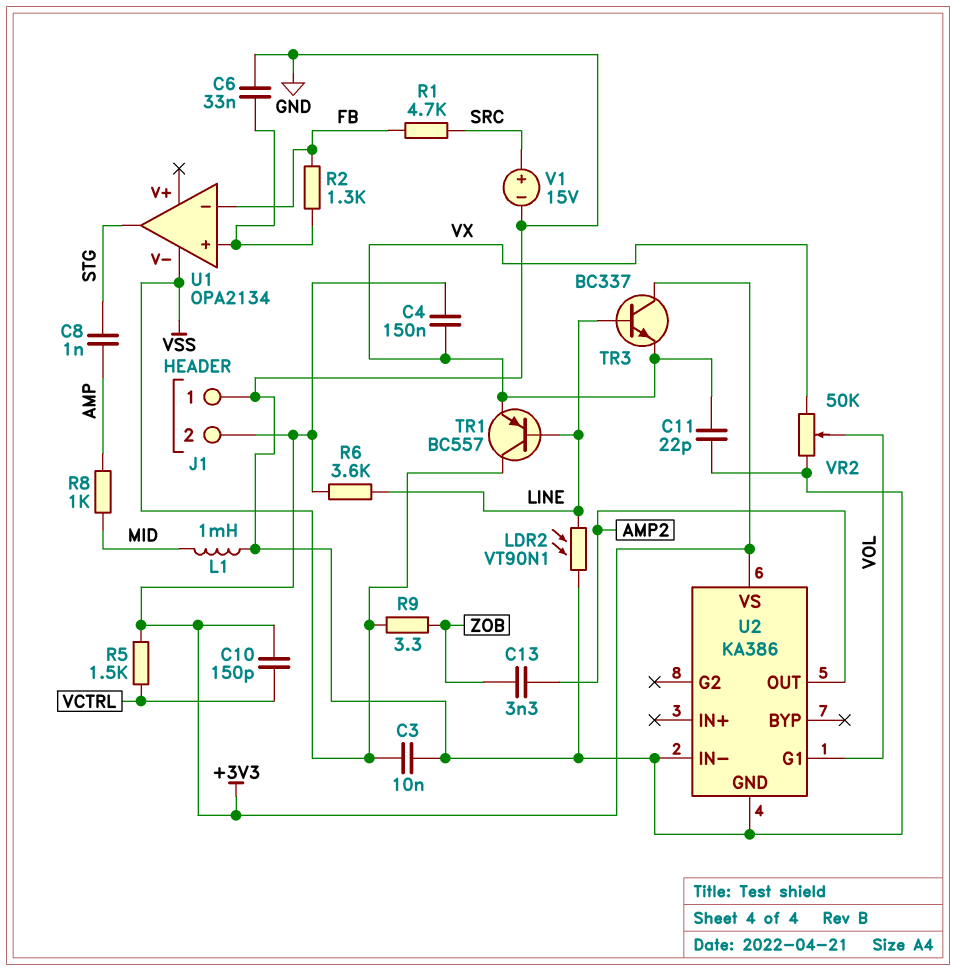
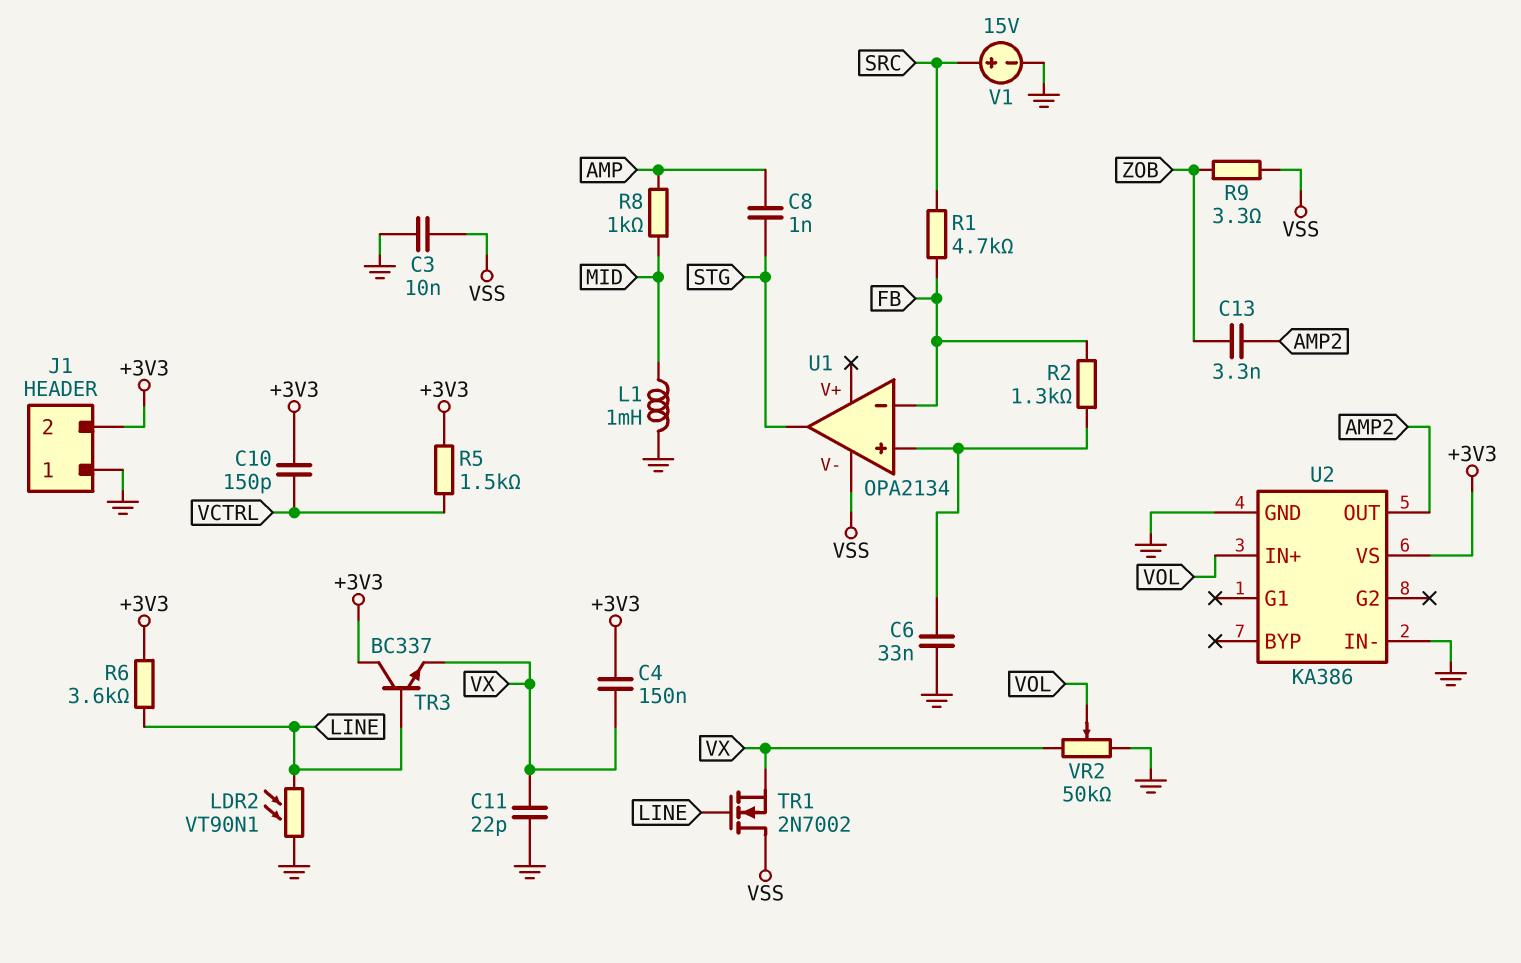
TR1: PNP BC557 (B LINE, C VSS, E VX) -> NMOS 2N7002 (G LINE, D VSS, S VX)
U2 pin G1: VOL -> none
U2 pin IN+: none -> VOL

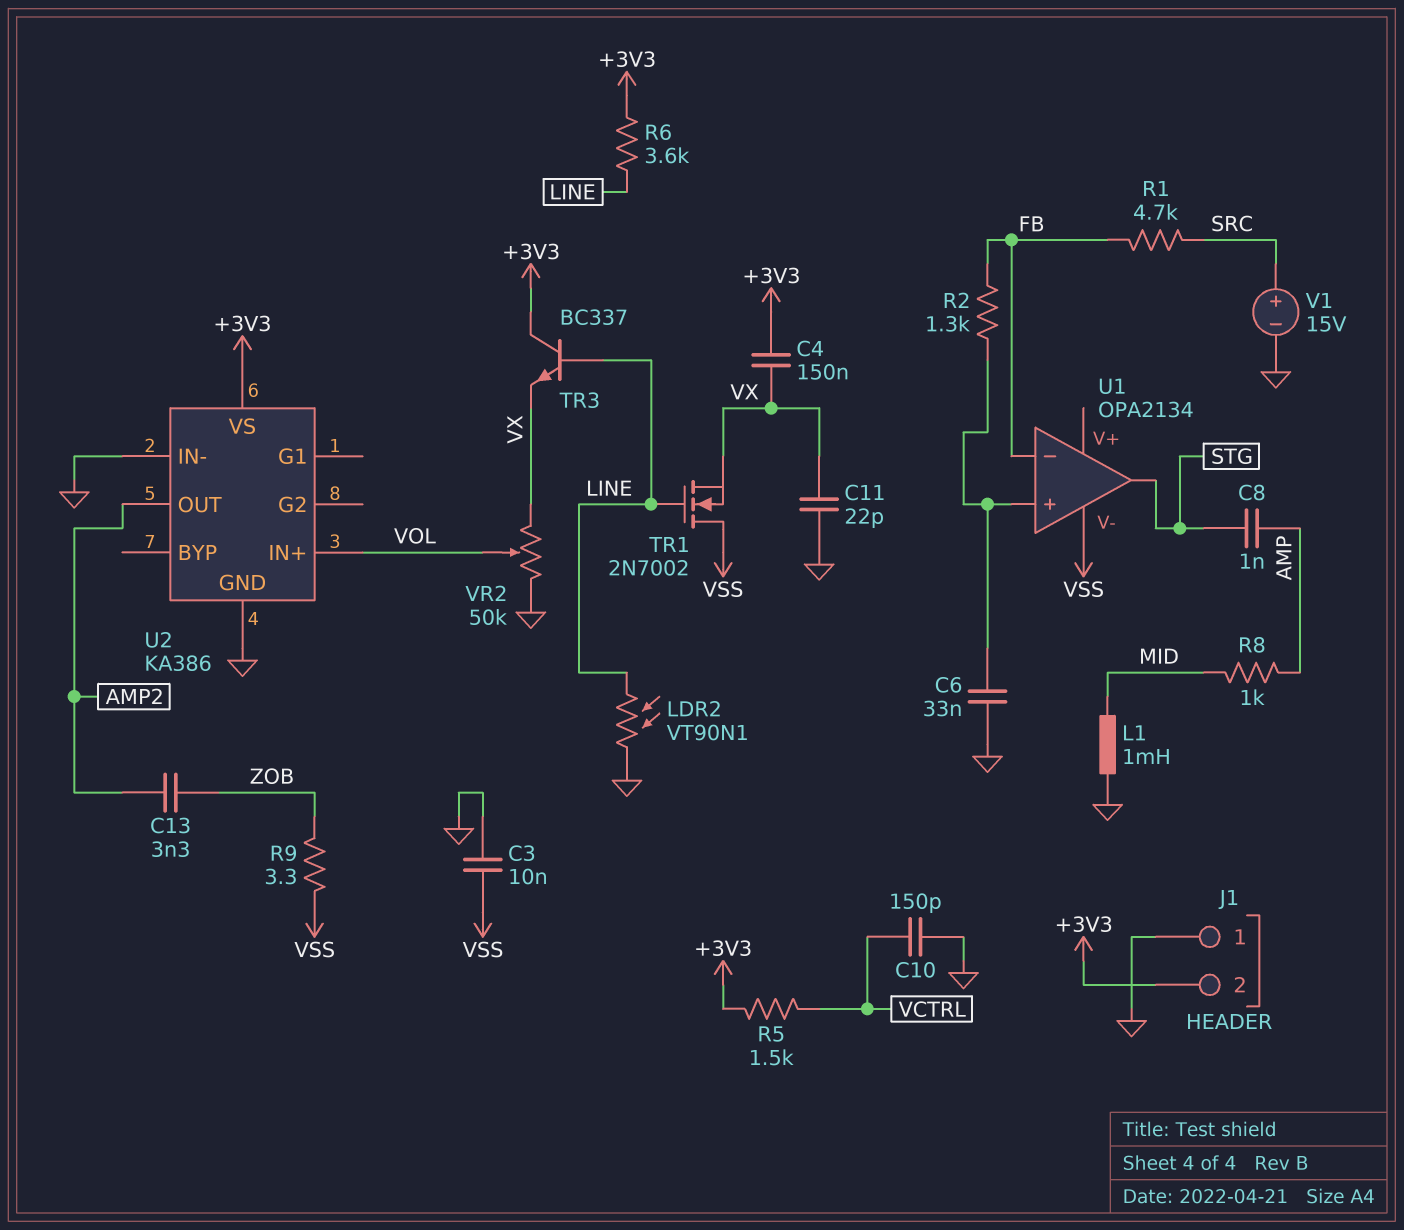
C10: 150pF (+3V3, VCTRL) -> 150pF (GND, VCTRL)

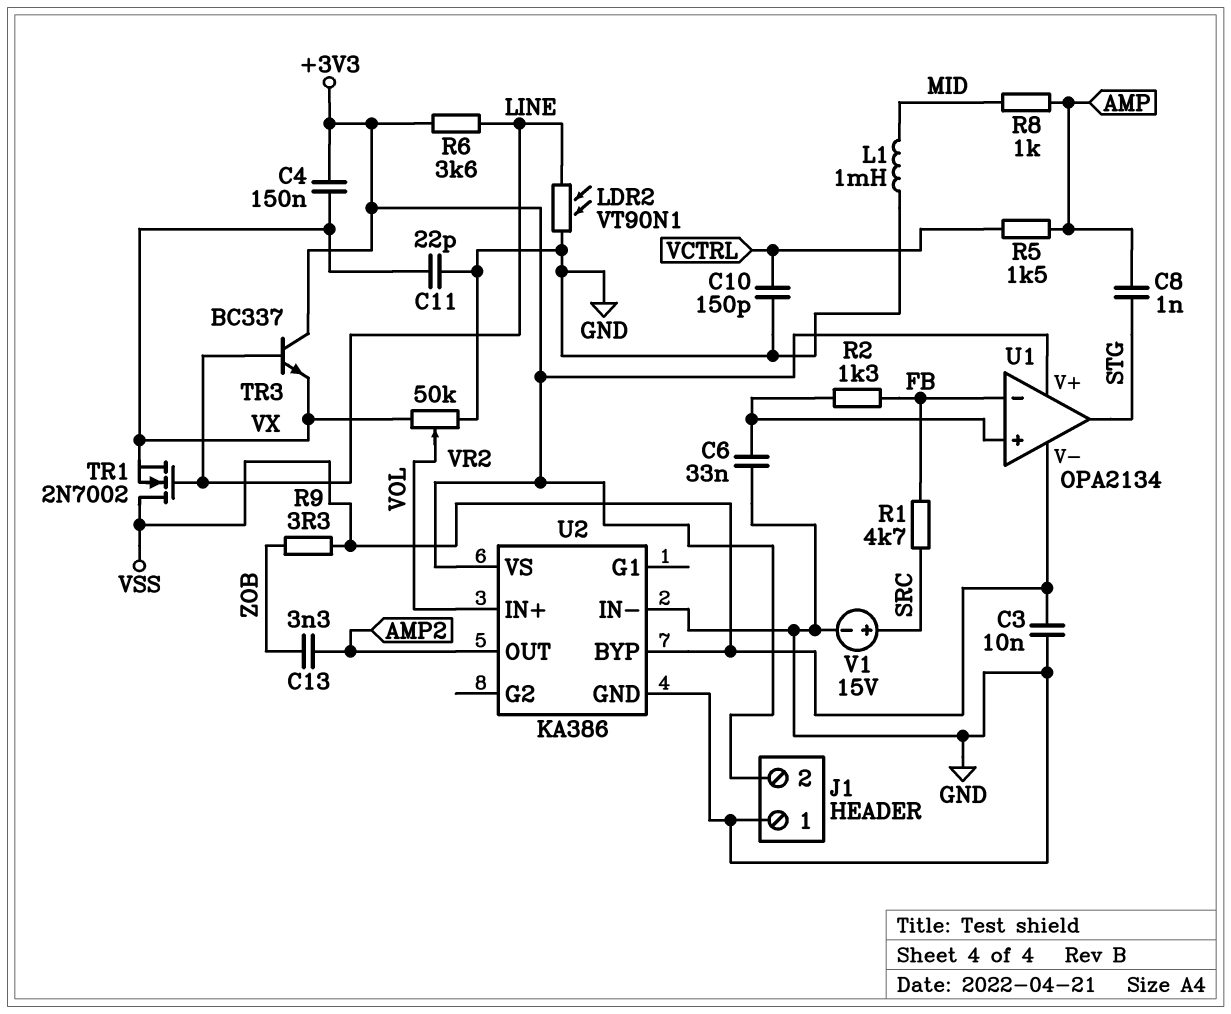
R5: 1.5k (+3V3, VCTRL) -> 1.5k (AMP, VCTRL)
U1 pin V+: none -> +3V3
U2 pin BYP: none -> VSS

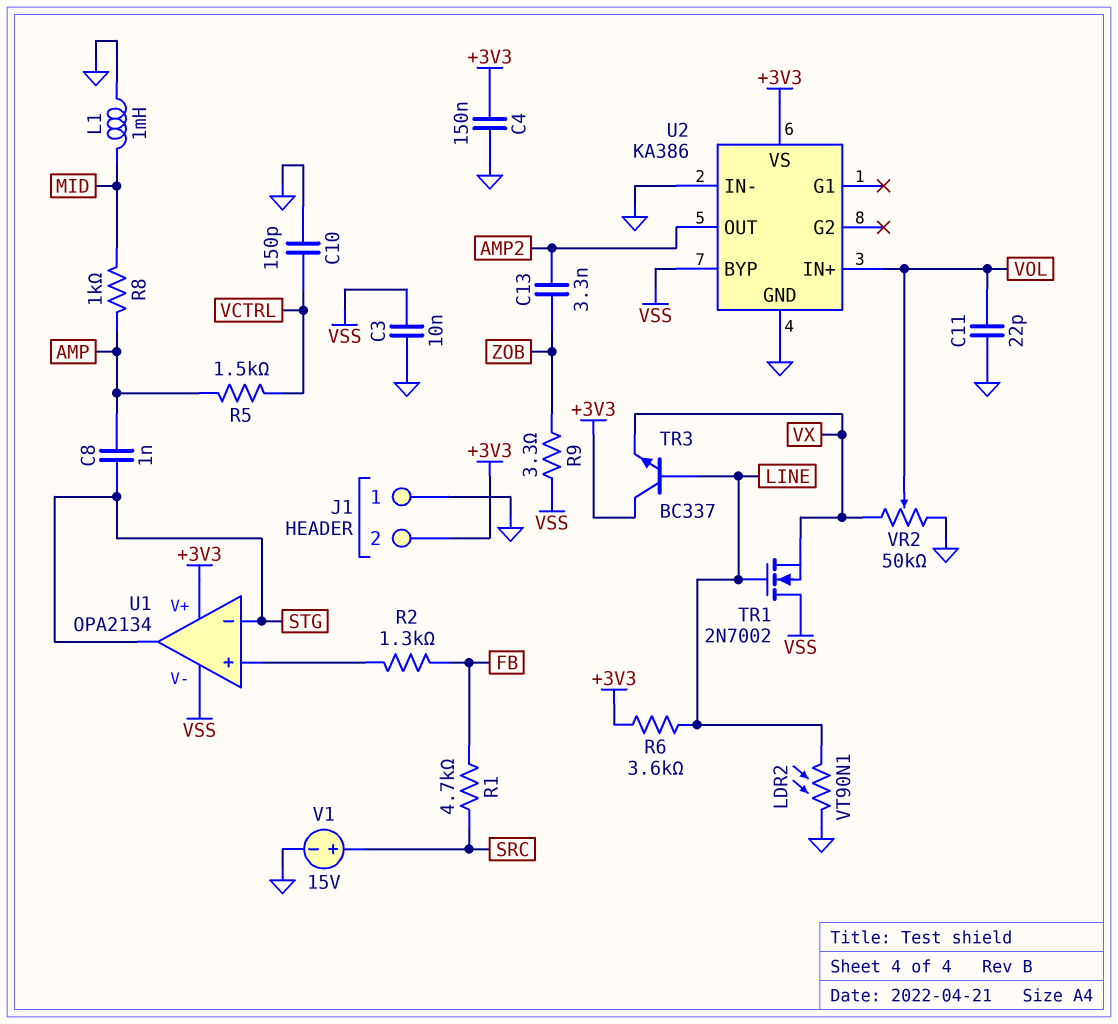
C4: 150nF (+3V3, VX) -> 150nF (+3V3, GND)
C6: 33nF (GND, U1/in+) -> none
C11: 22pF (GND, VX) -> 22pF (GND, VOL)
U1 pin in-: FB -> STG

